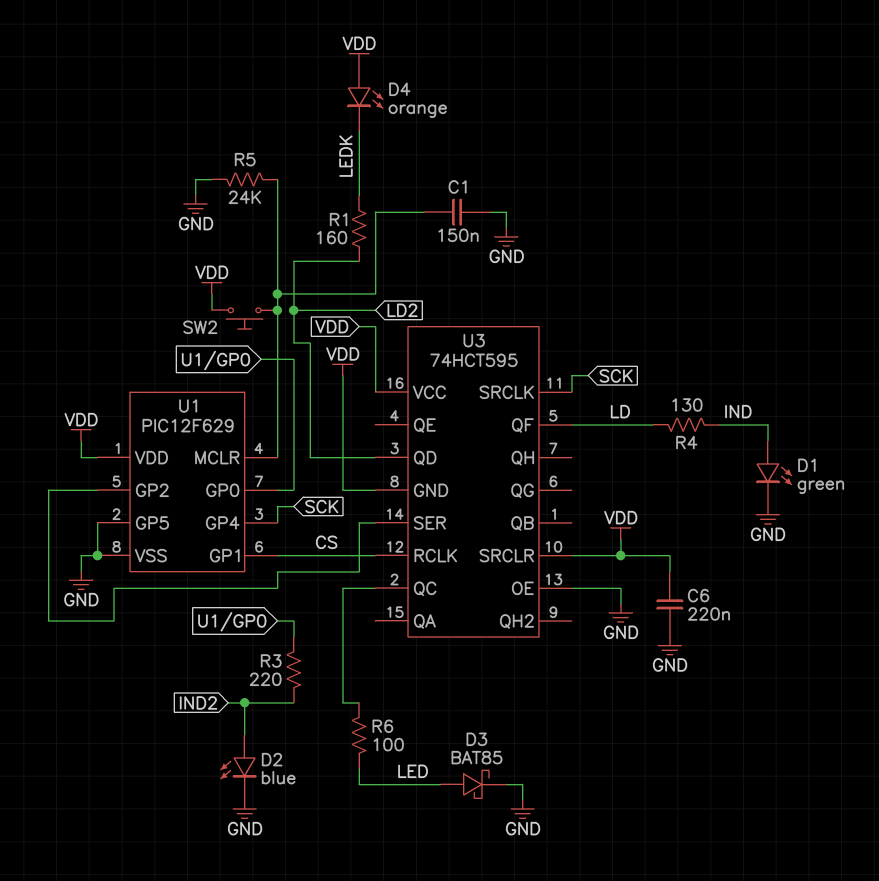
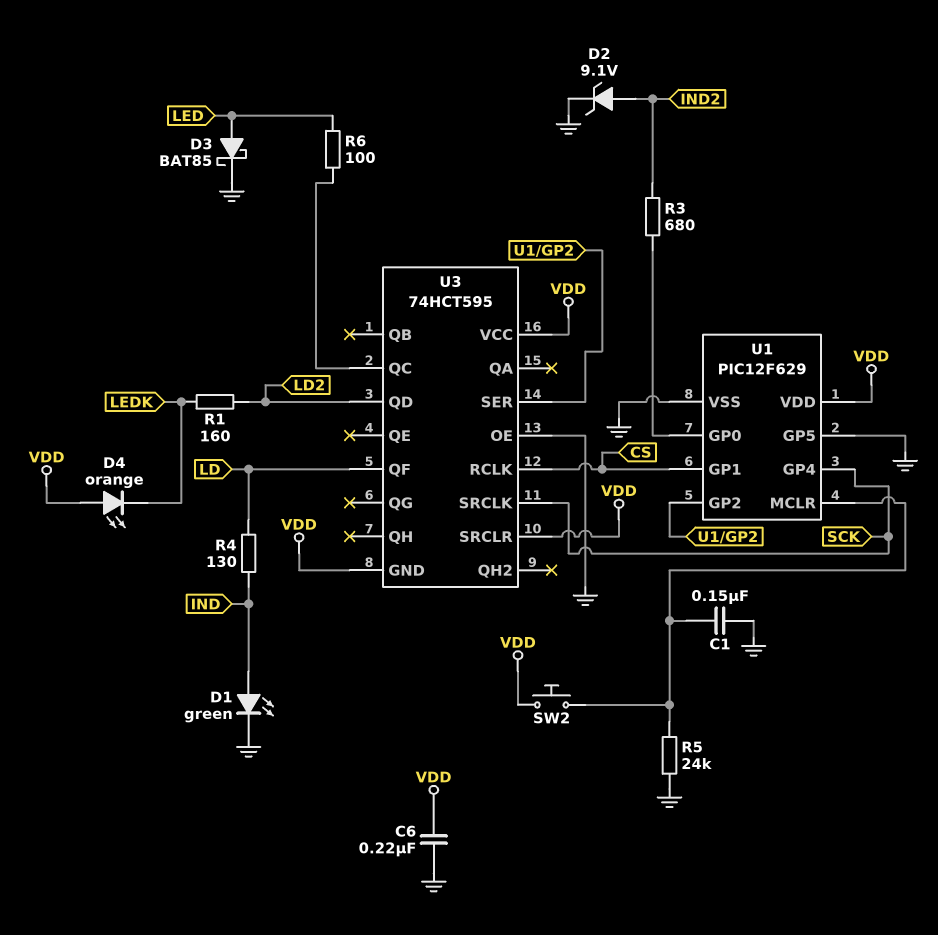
D2: LED blue (A IND2, K GND) -> zener 9.1V (A IND2, K GND)
R3: 220 (IND2, U1/GP0) -> 680 (IND2, U1/GP0)

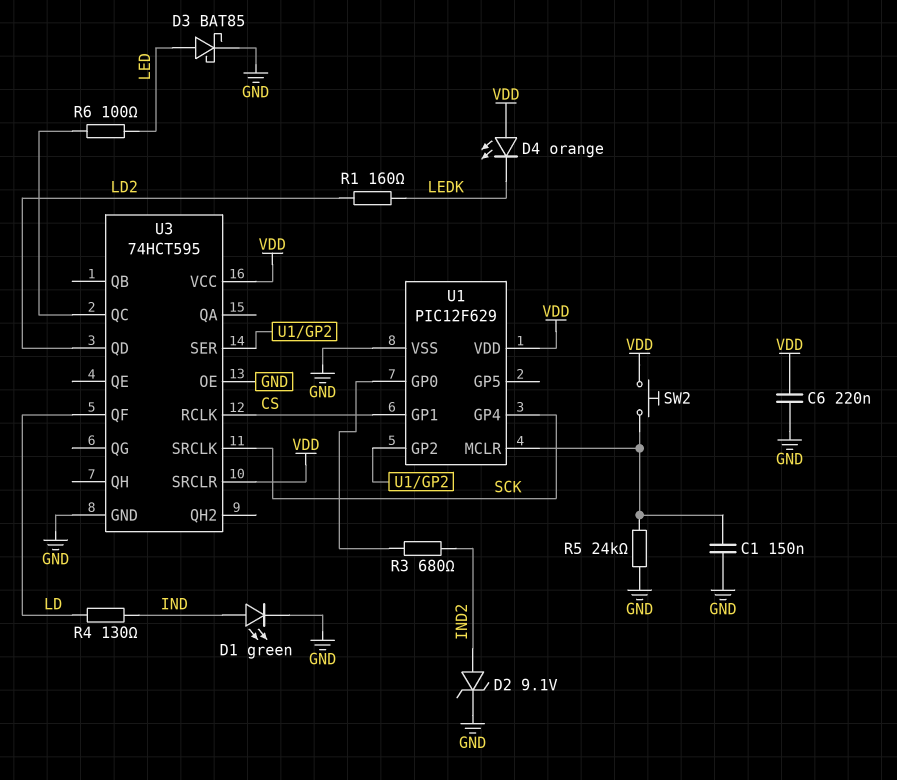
U1 pin GP5: GND -> none
U3 pin GND: VDD -> GND

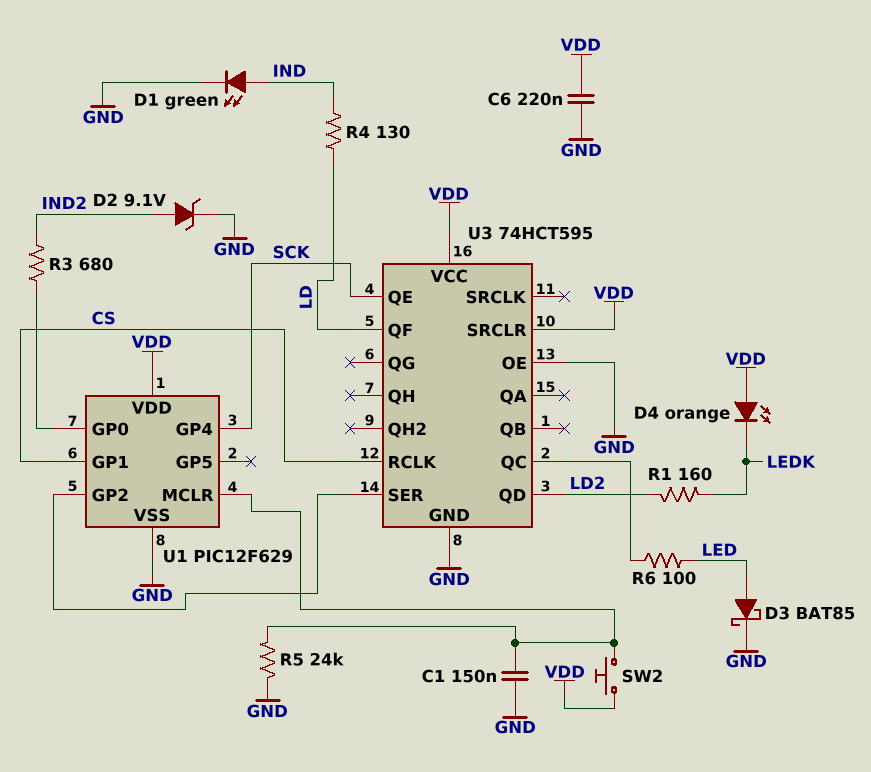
U3 pin QE: none -> SCK
U3 pin SRCLK: SCK -> none

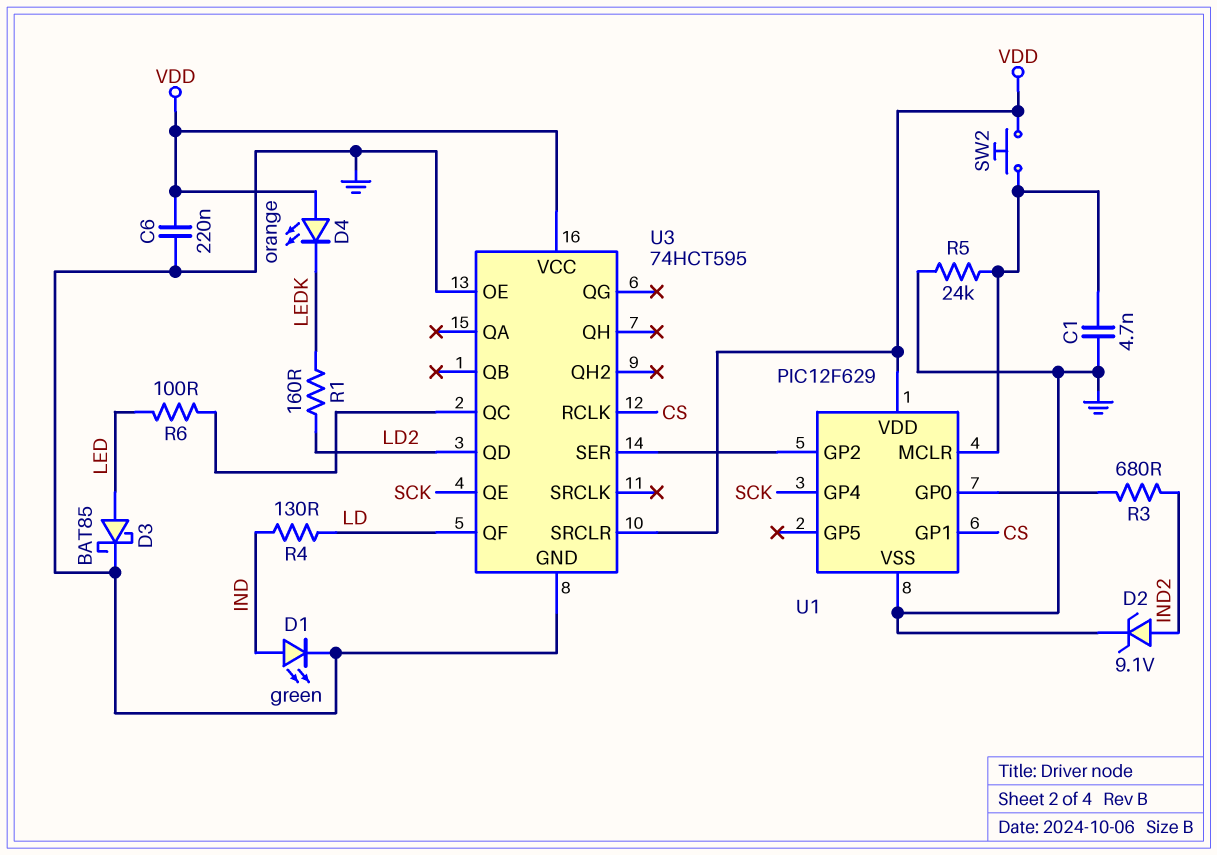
C1: 150nF (GND, U1/MCLR) -> 4.7nF (GND, U1/MCLR)

